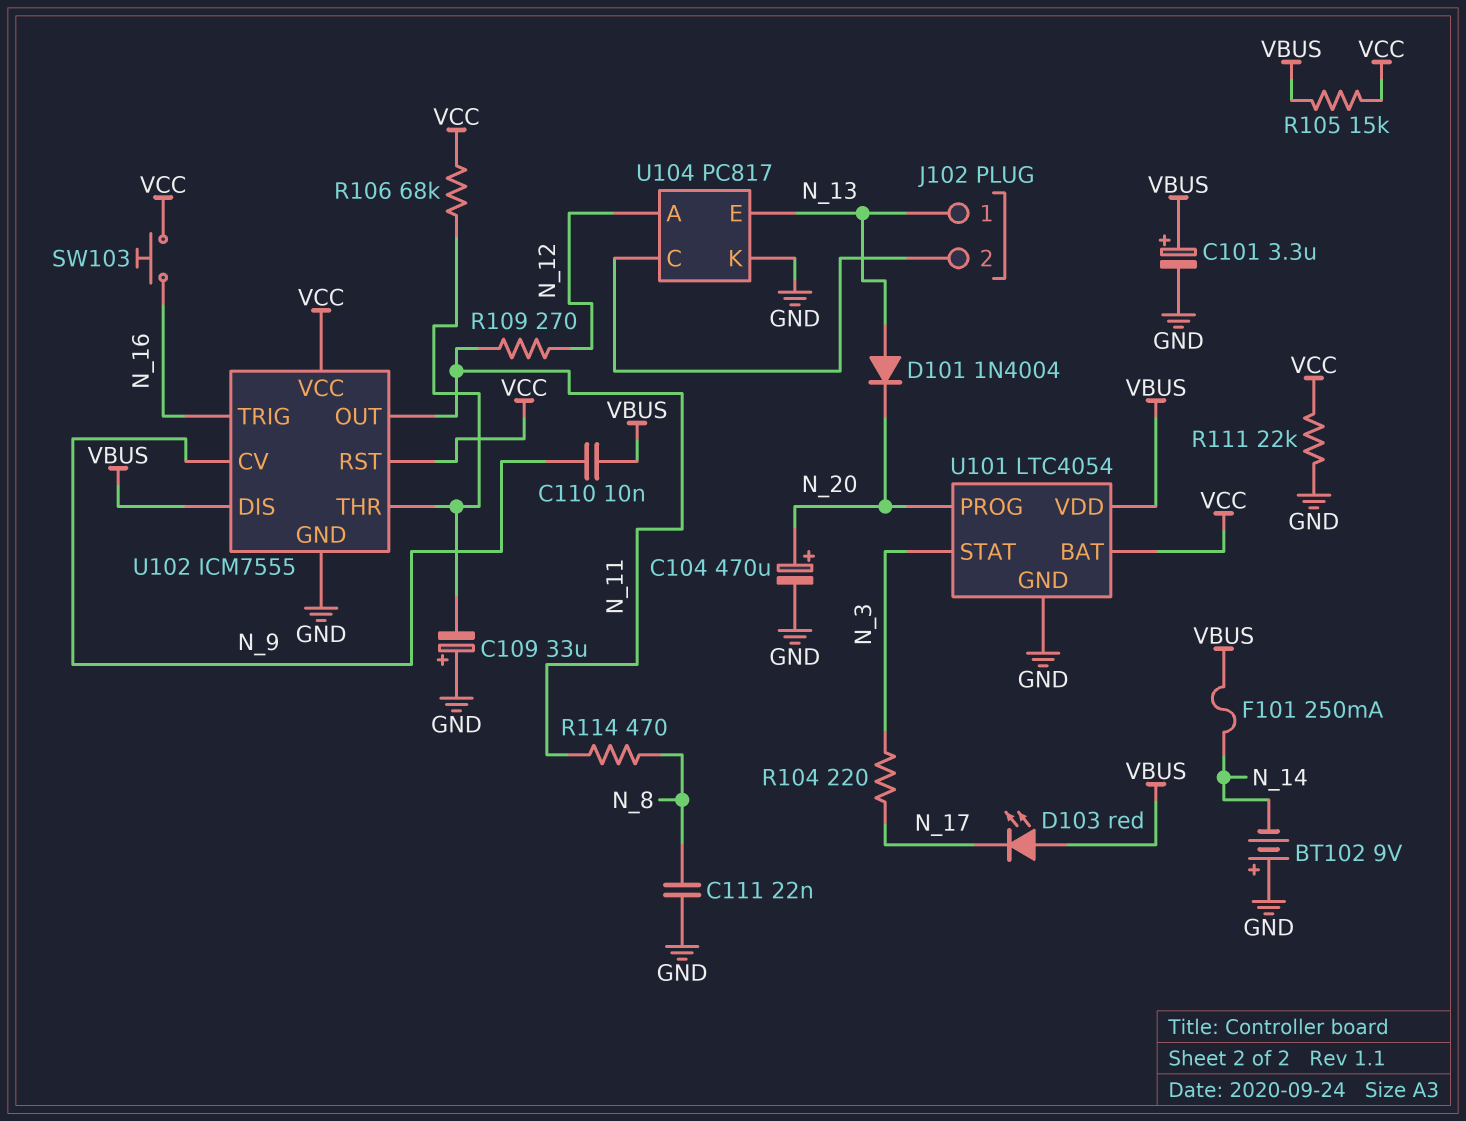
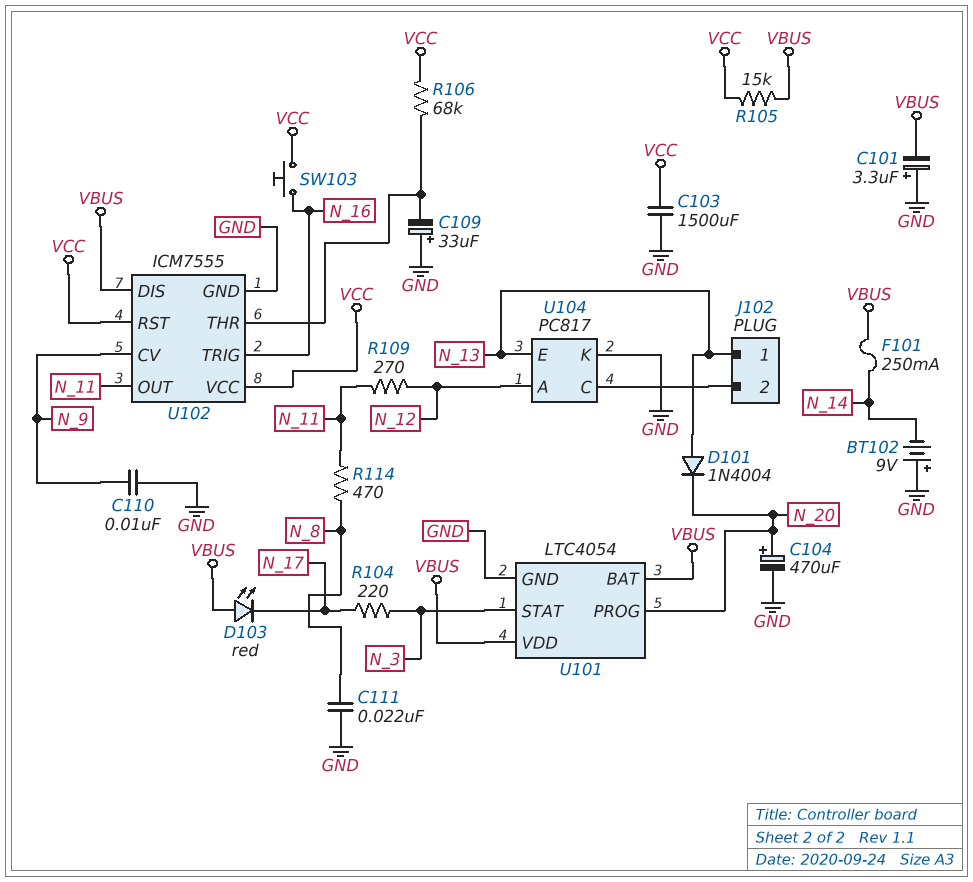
C101: 3.3uF (plus VBUS, minus GND) -> 3.3uF (plus GND, minus VBUS)
C103: none -> 1500uF (GND, VCC)
C110: 10nF (N_9, VBUS) -> 10nF (GND, N_9)
R111: 22k (GND, VCC) -> none
U101 pin BAT: VCC -> VBUS

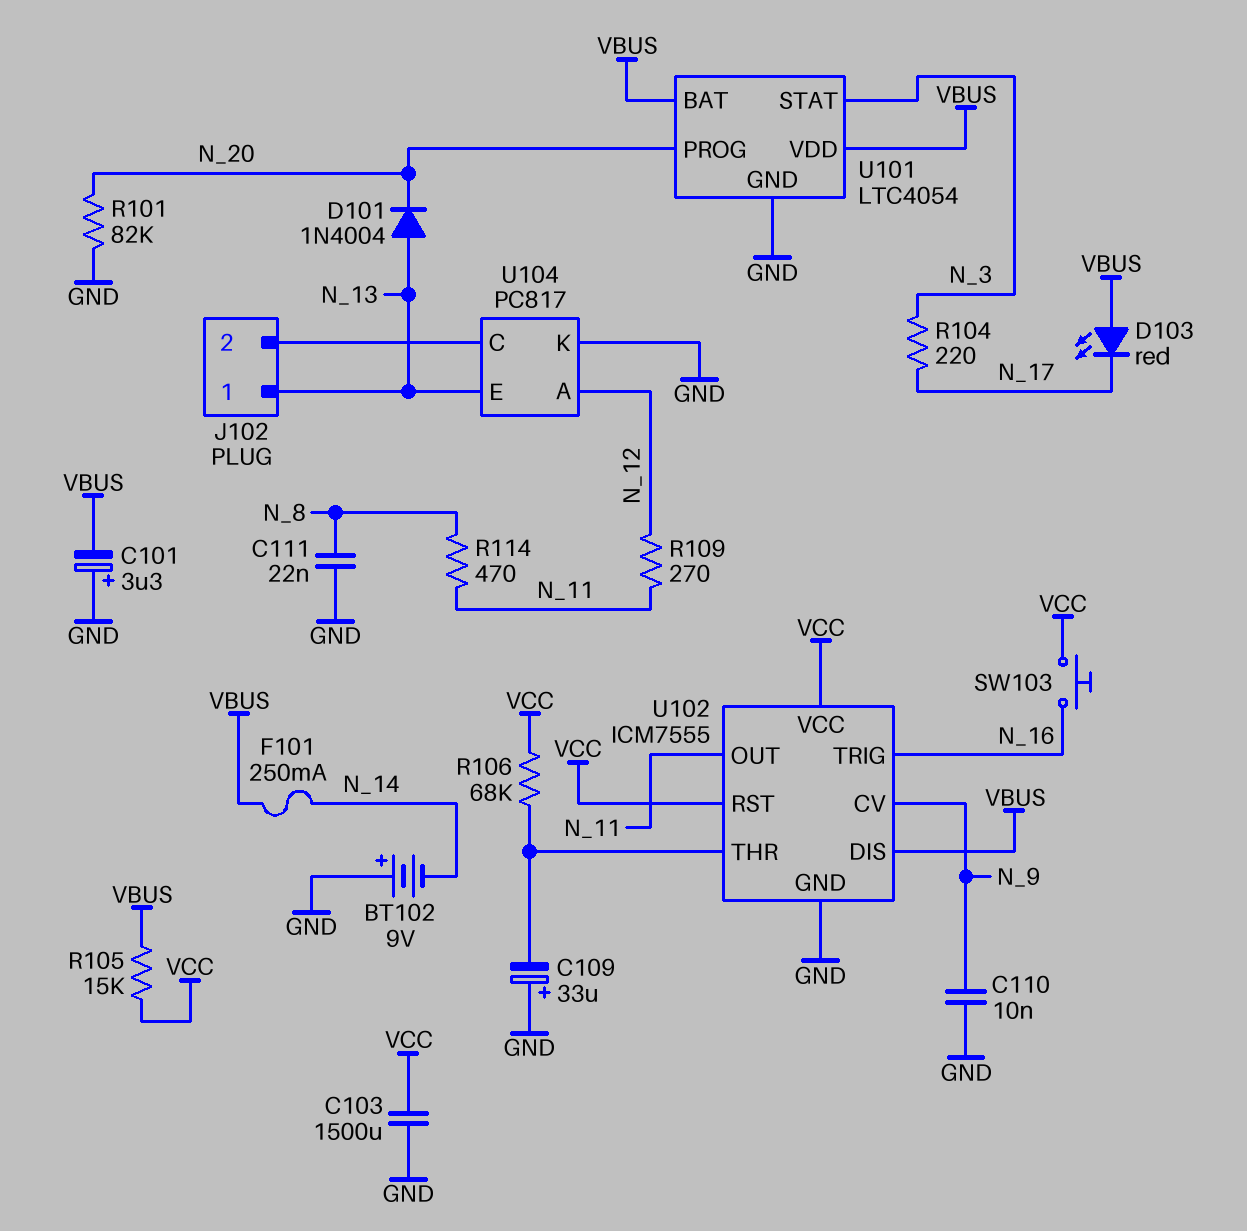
C104: 470uF (plus N_20, minus GND) -> none
R101: none -> 82k (GND, N_20)

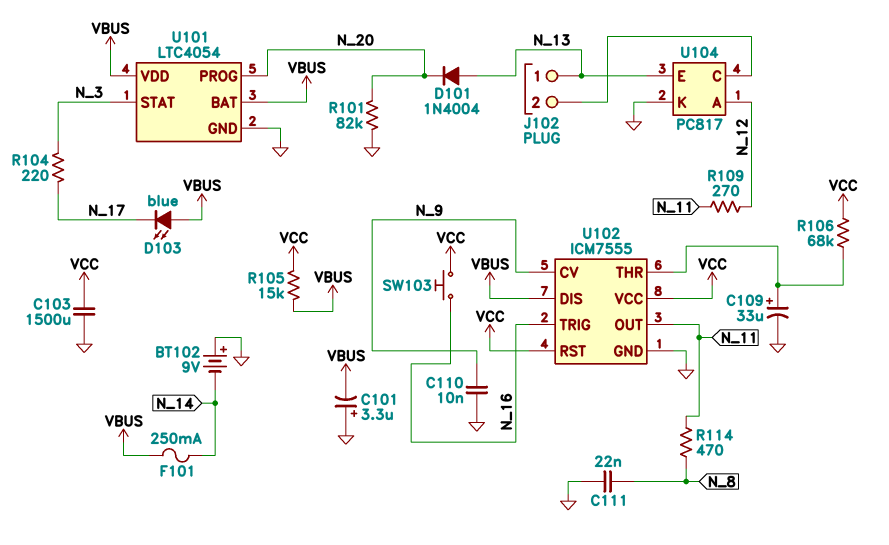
C109: 33uF (plus GND, minus U102/THR) -> 33uF (plus U102/THR, minus GND)
D103: LED red (A VBUS, K N_17) -> LED blue (A VBUS, K N_17)

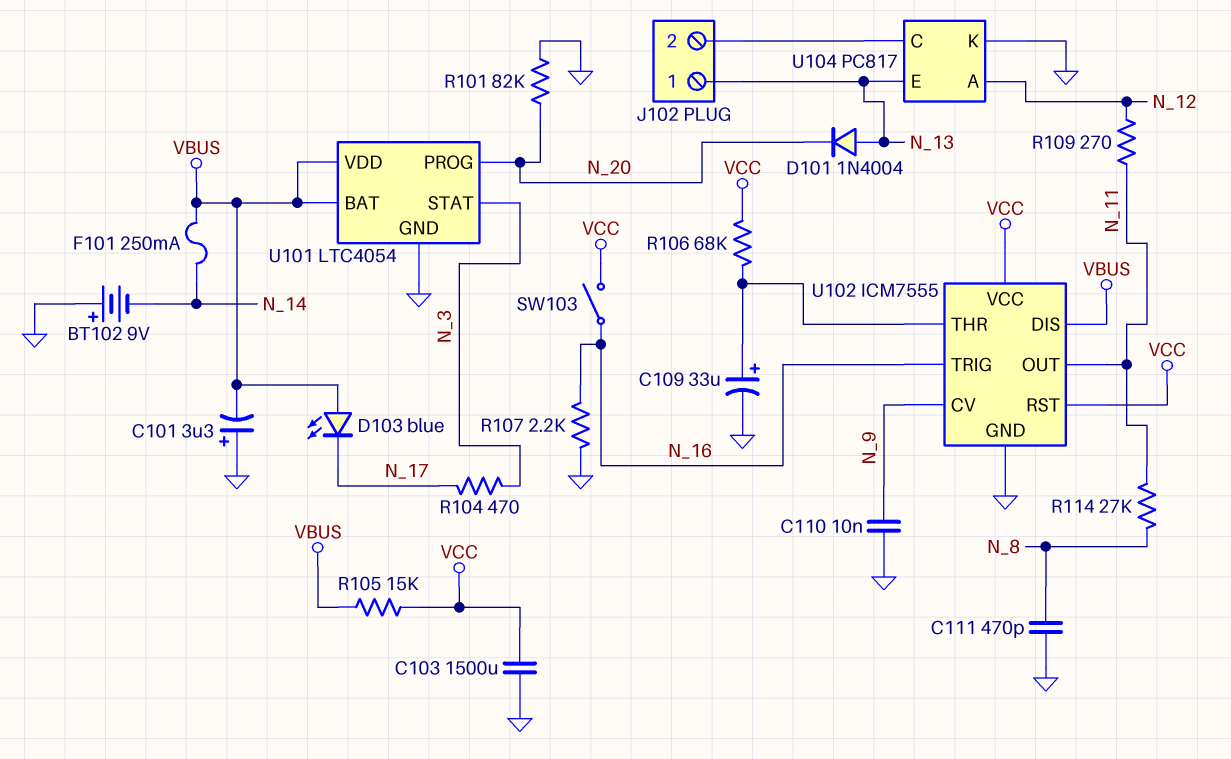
C111: 22nF (GND, N_8) -> 470pF (GND, N_8)
R104: 220 (N_3, N_17) -> 470 (N_3, N_17)
R107: none -> 2.2k (GND, N_16)
R114: 470 (N_8, N_11) -> 27k (N_8, N_11)
SW103: button (N_16, VCC) -> switch (N_16, VCC)

